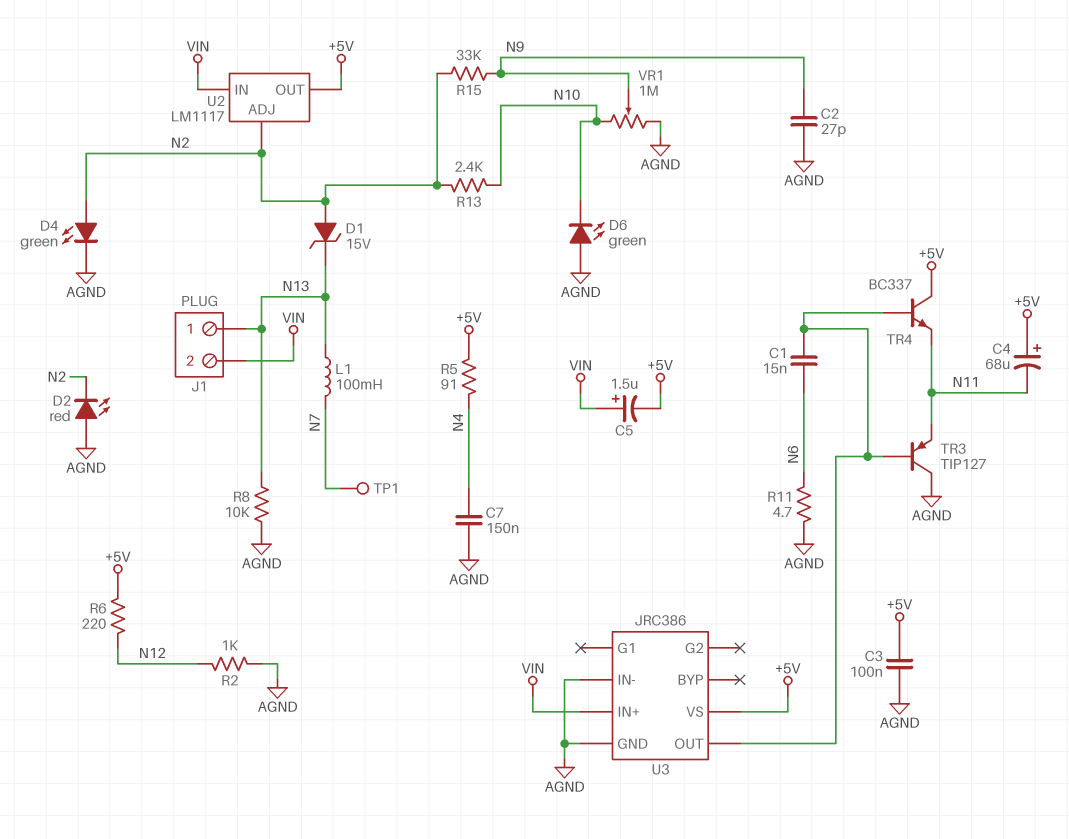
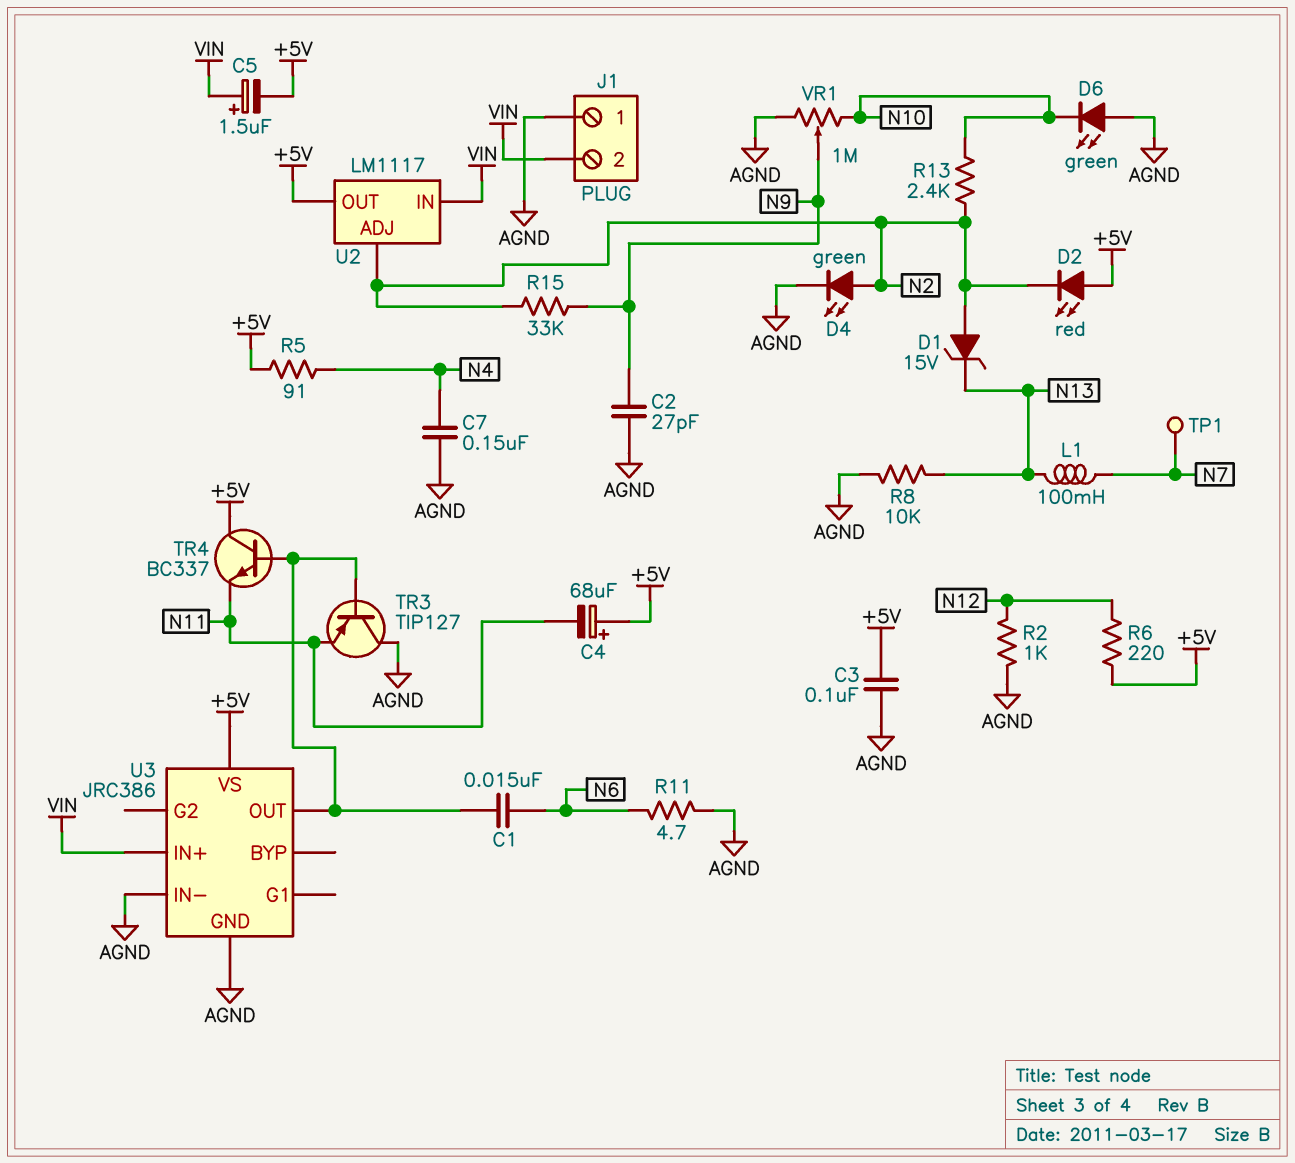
D2: LED red (A AGND, K N2) -> LED red (A +5V, K N2)
J1 pin 1: N13 -> AGND

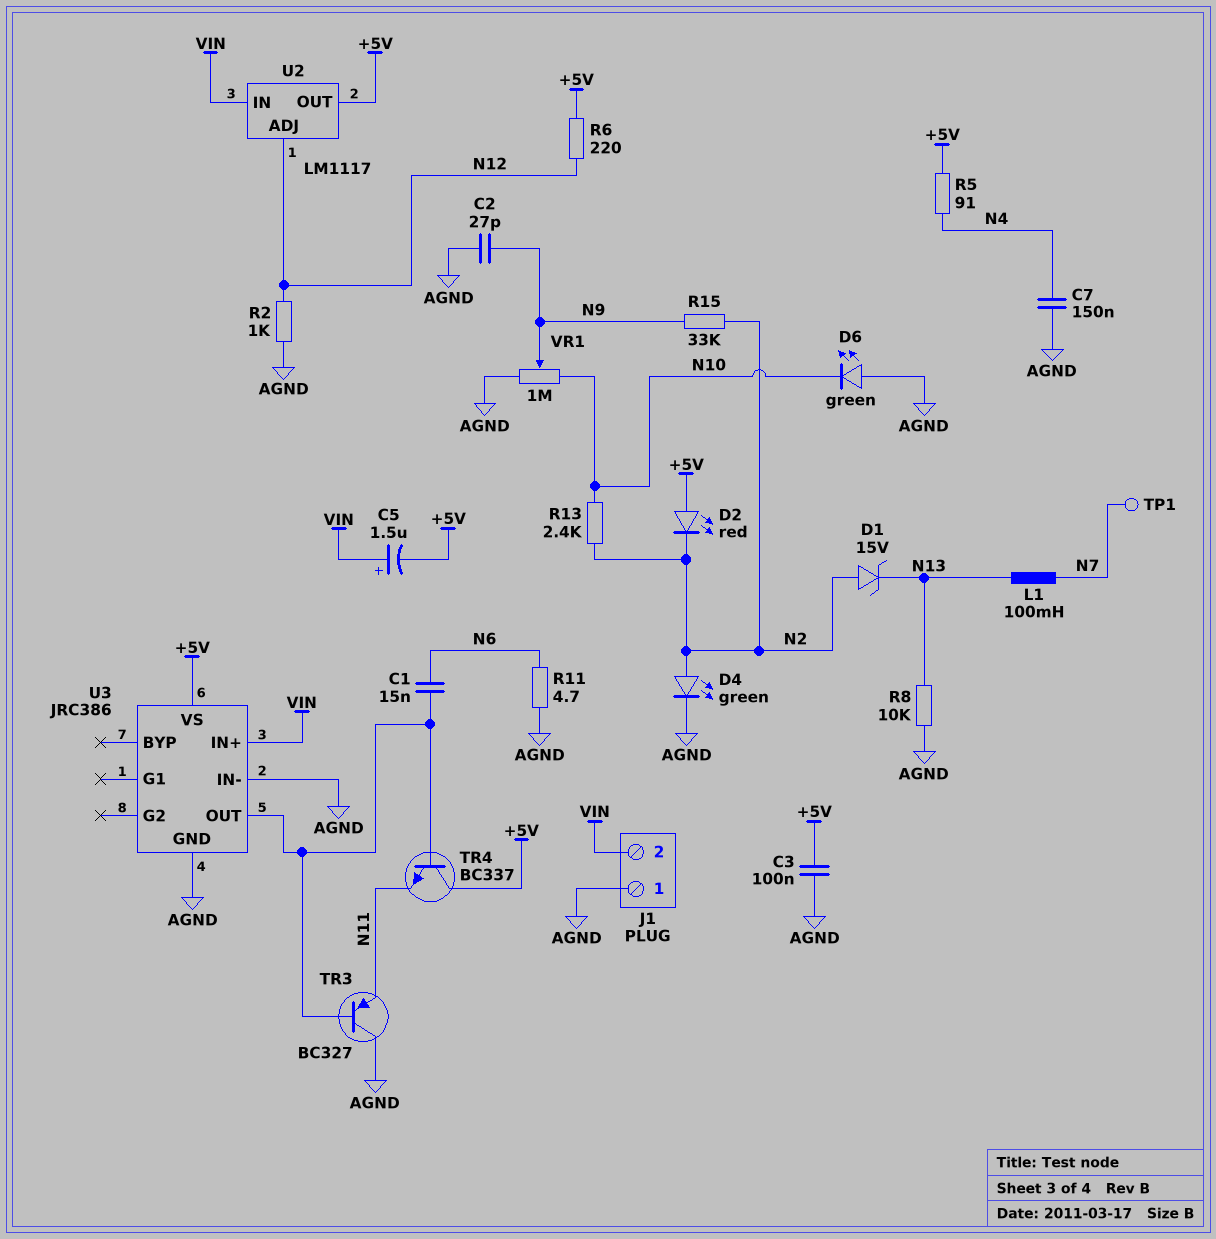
C4: 68uF (plus +5V, minus N11) -> none
TR3: PNP TIP127 (B U3/OUT, C AGND, E N11) -> PNP BC327 (B U3/OUT, C AGND, E N11)
U2 pin ADJ: N2 -> N12

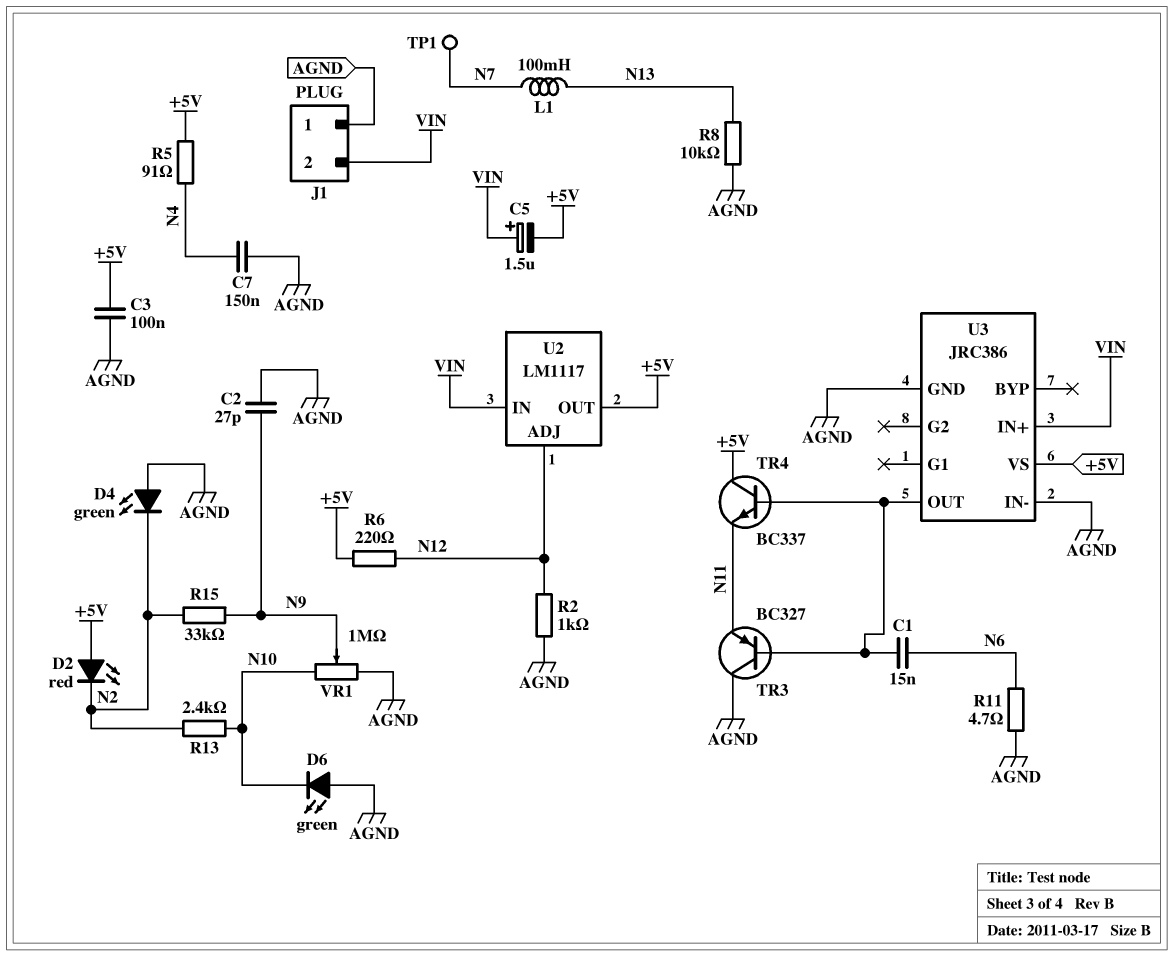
D1: zener 15V (A N2, K N13) -> none
D4: LED green (A N2, K AGND) -> LED green (A AGND, K N2)

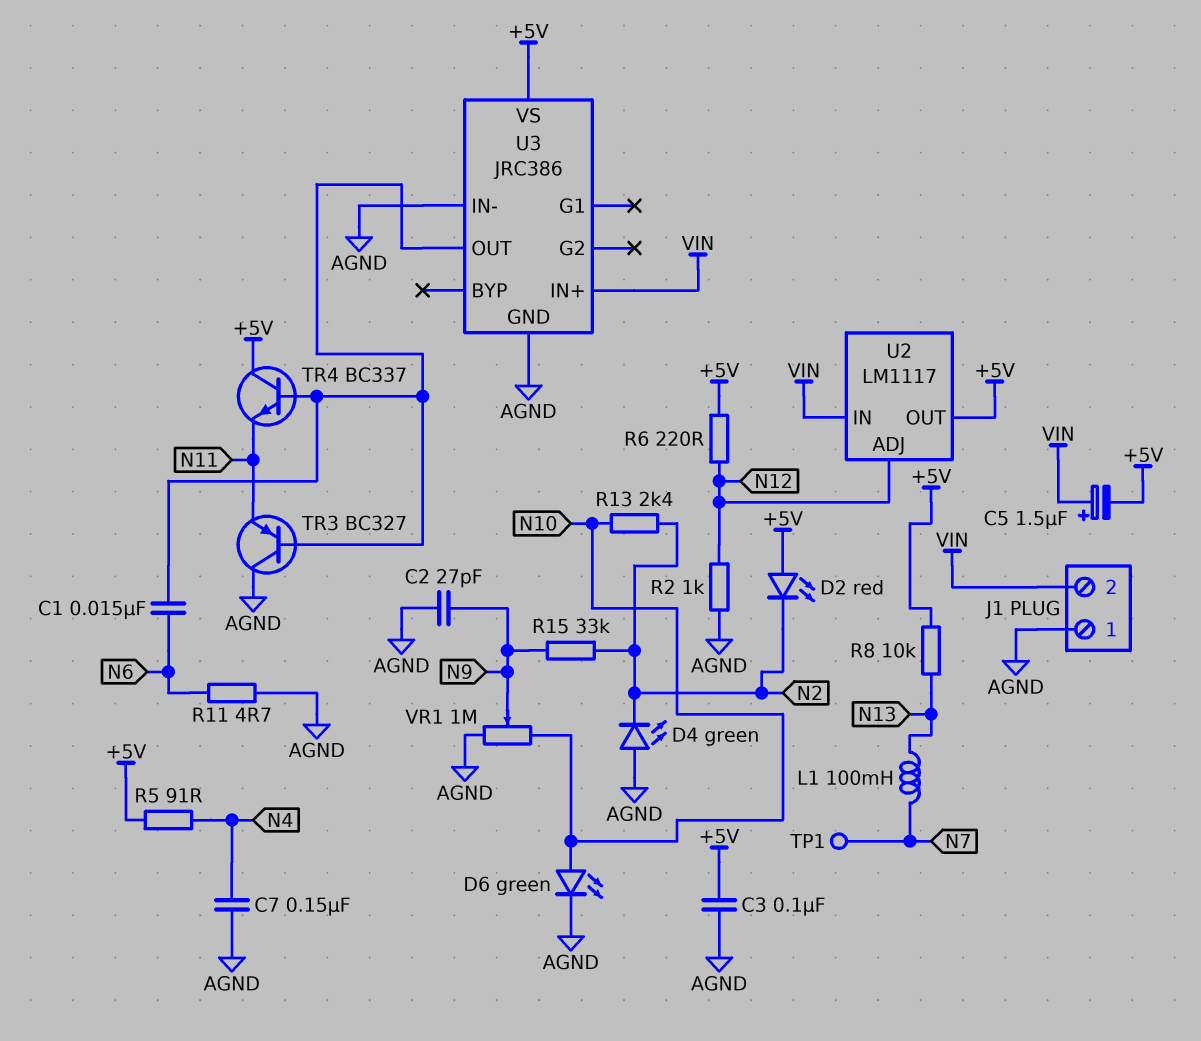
D6: LED green (A AGND, K N10) -> LED green (A N10, K AGND)
R8: 10k (AGND, N13) -> 10k (+5V, N13)

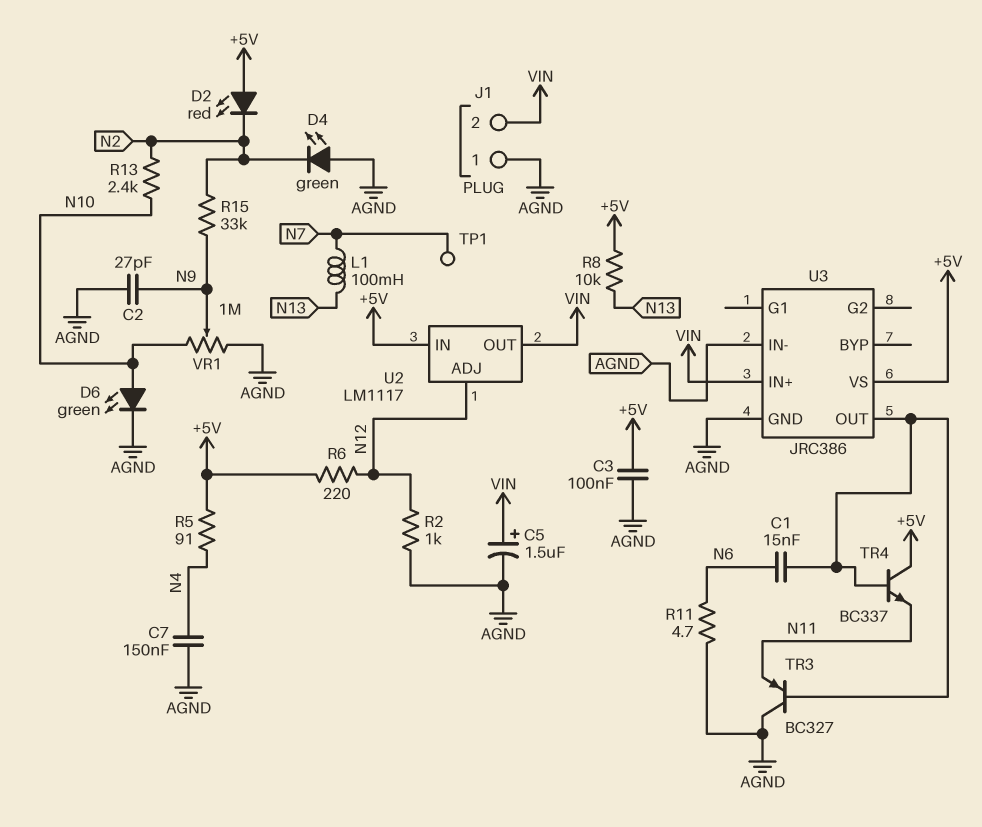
C5: 1.5uF (plus VIN, minus +5V) -> 1.5uF (plus VIN, minus AGND)
U2 pin IN: VIN -> +5V
U2 pin OUT: +5V -> VIN

